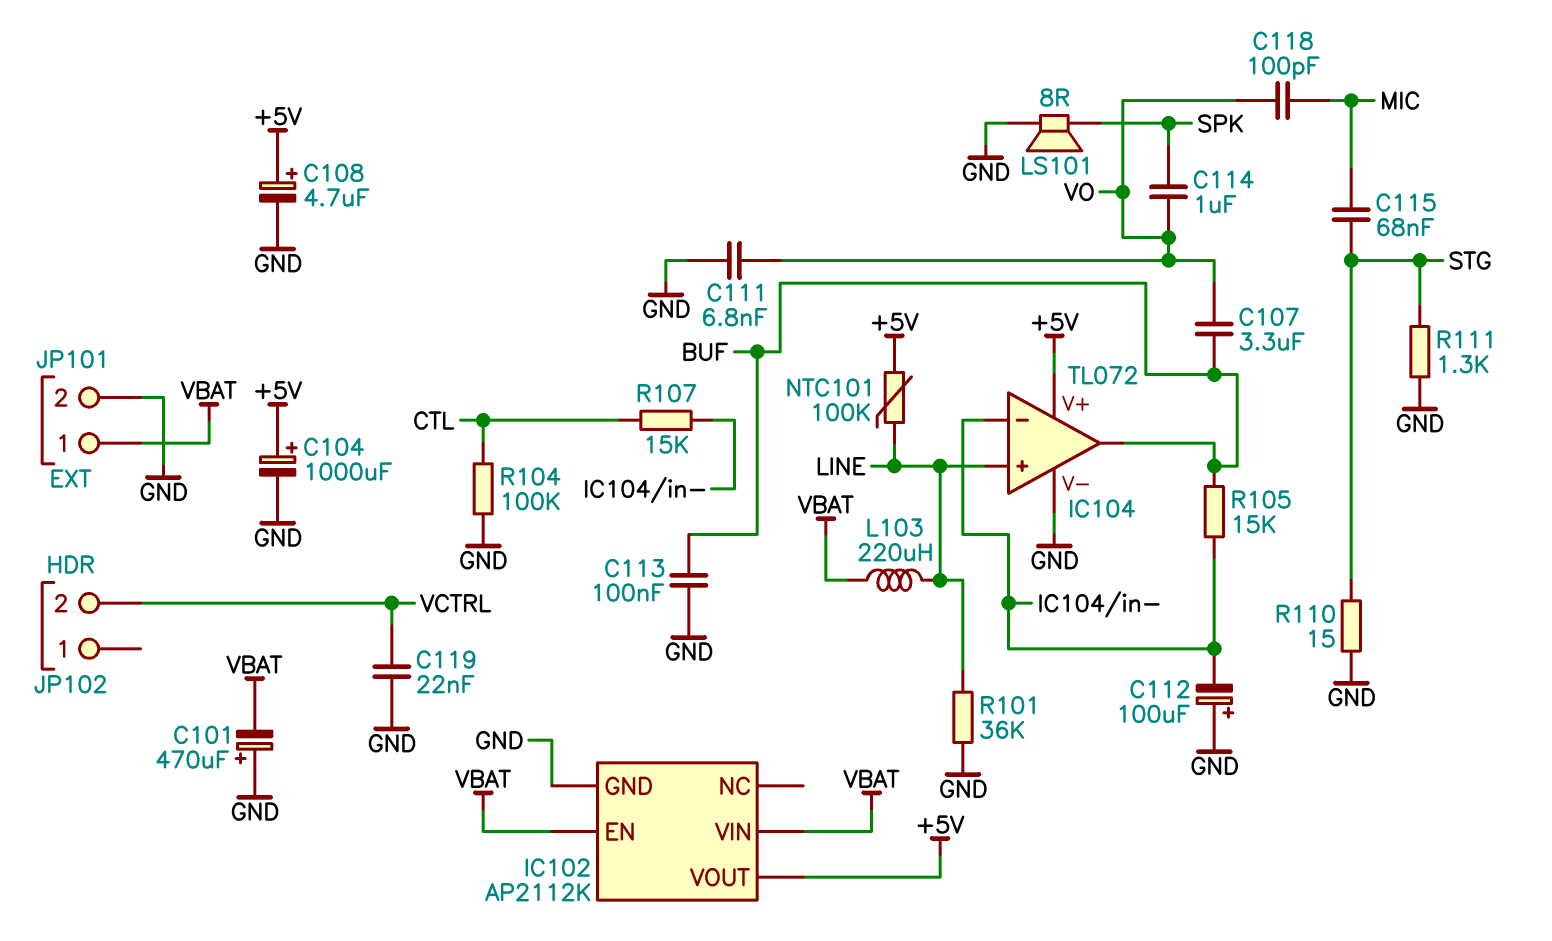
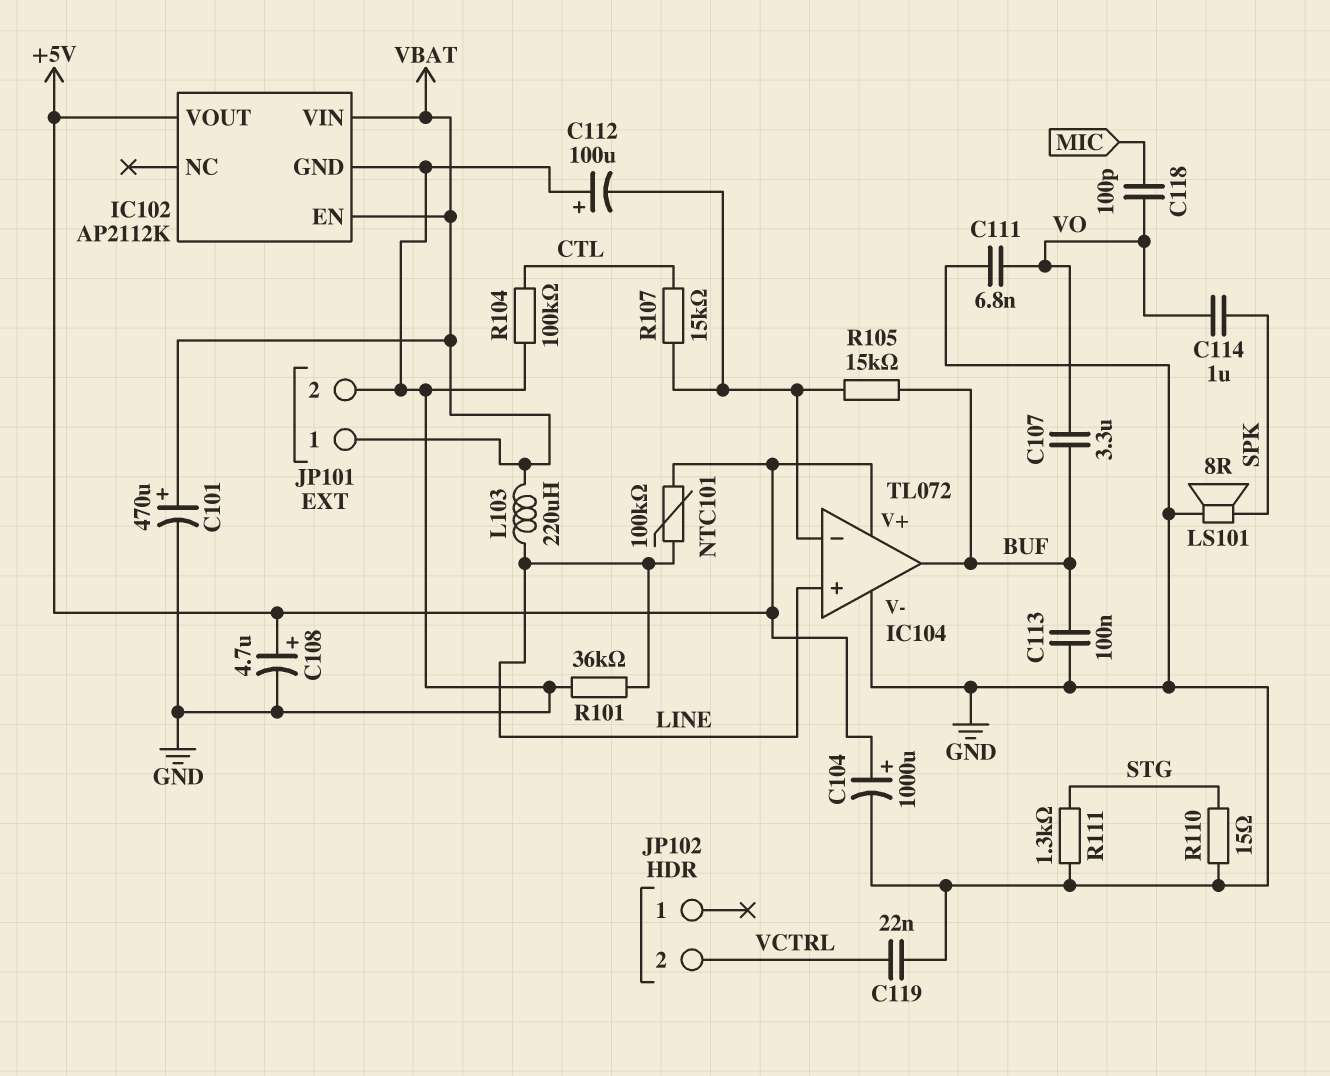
C101: 470uF (plus GND, minus VBAT) -> 470uF (plus VBAT, minus GND)
C115: 68nF (MIC, STG) -> none

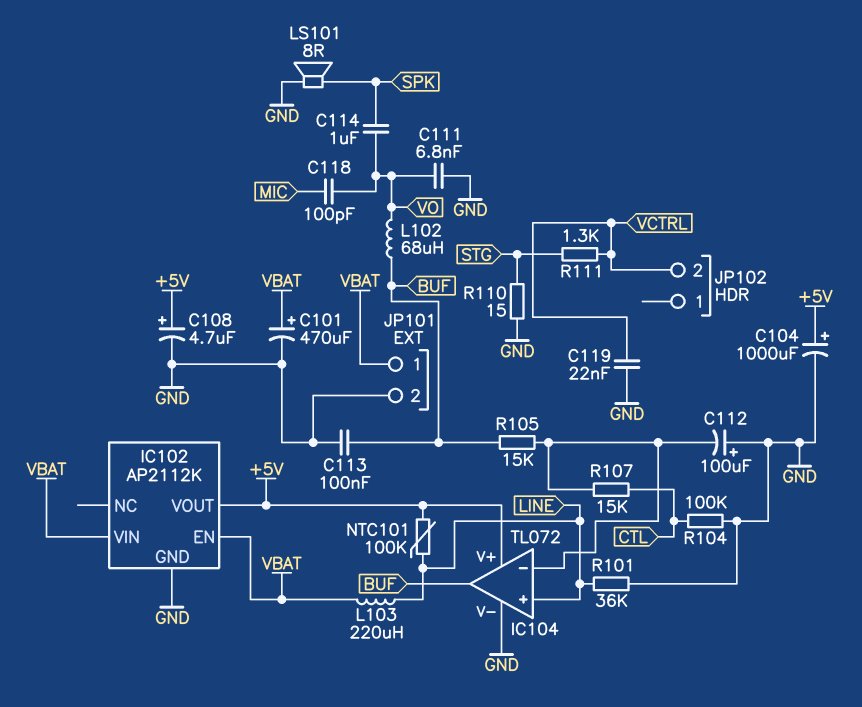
C107: 3.3uF (BUF, VO) -> none
L102: none -> 68uH (BUF, VO)
R111: 1.3k (GND, STG) -> 1.3k (STG, VCTRL)

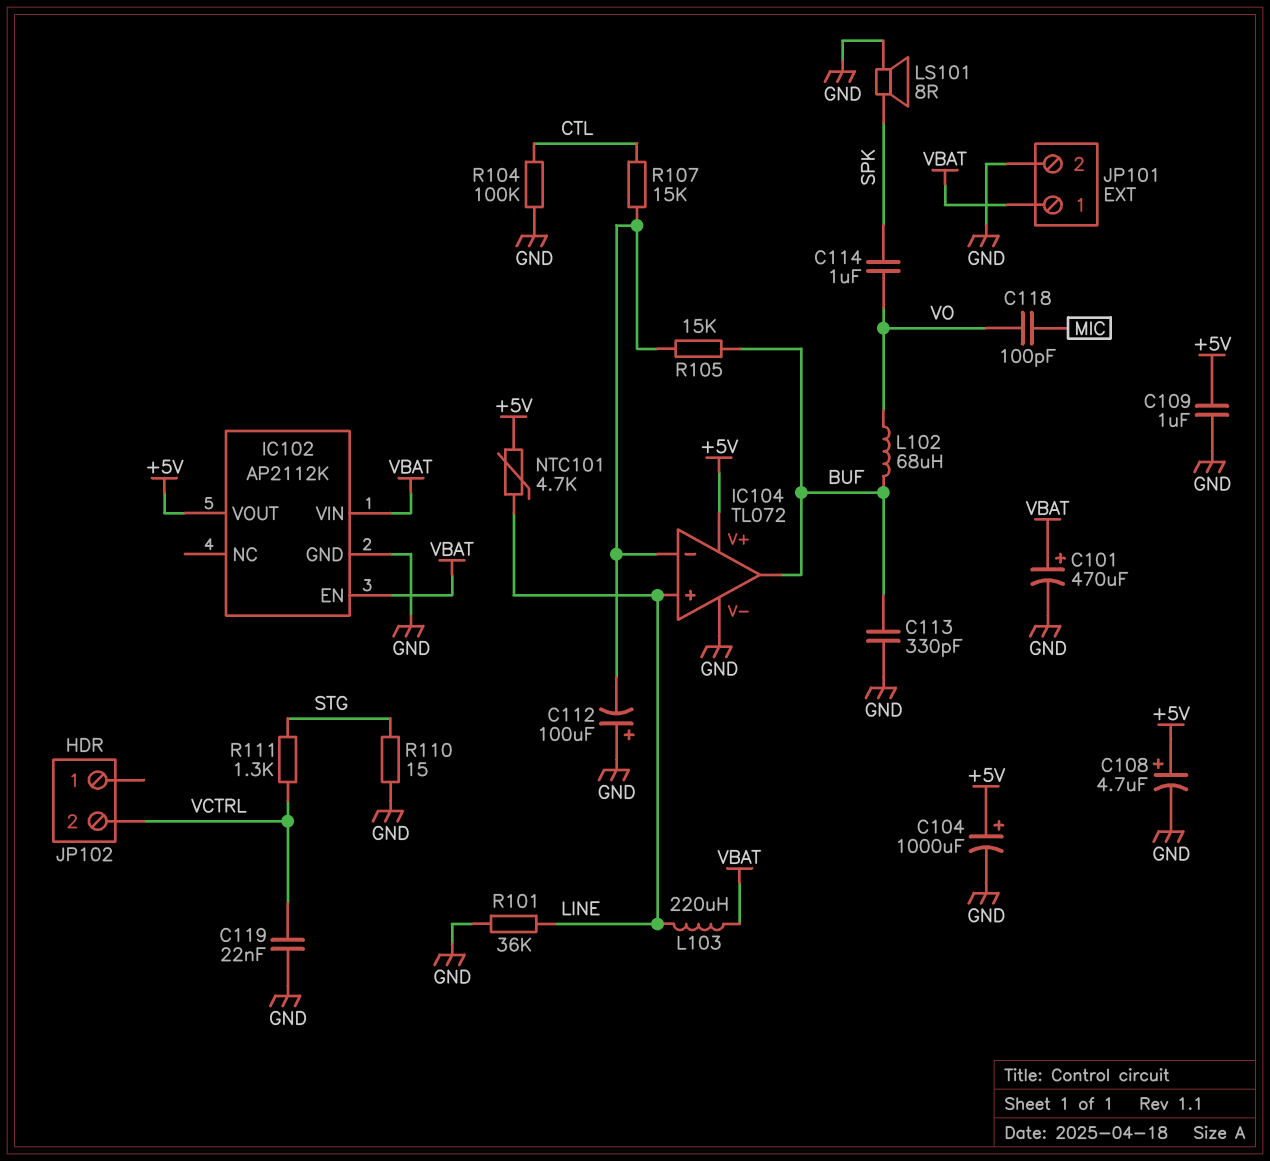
C109: none -> 1uF (+5V, GND)
C111: 6.8nF (GND, VO) -> none
C113: 100nF (BUF, GND) -> 330pF (BUF, GND)
NTC101: 100k (+5V, LINE) -> 4.7k (+5V, LINE)

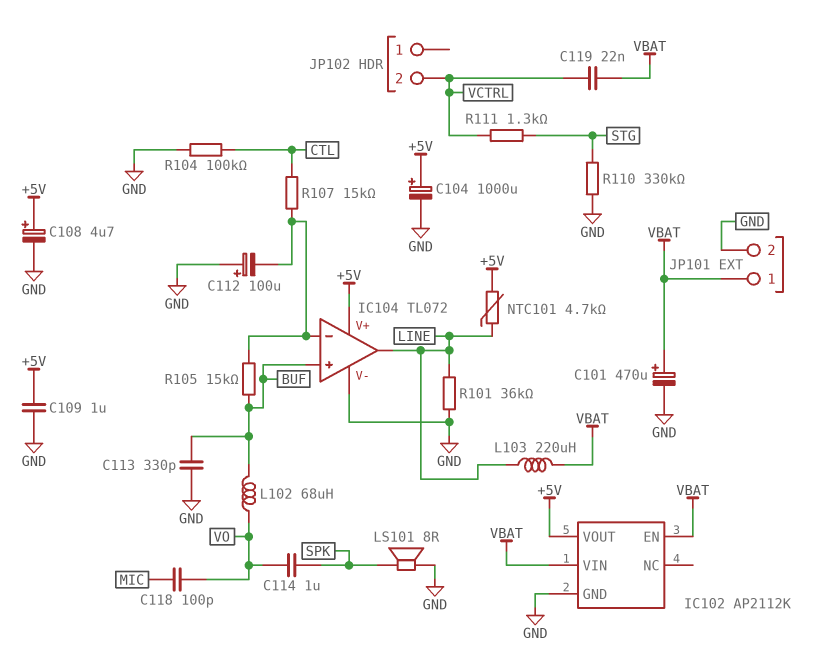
C119: 22nF (GND, VCTRL) -> 22nF (VBAT, VCTRL)
IC104 pin in+: LINE -> BUF
IC104 pin out: BUF -> LINE
R110: 15 (GND, STG) -> 330k (GND, STG)

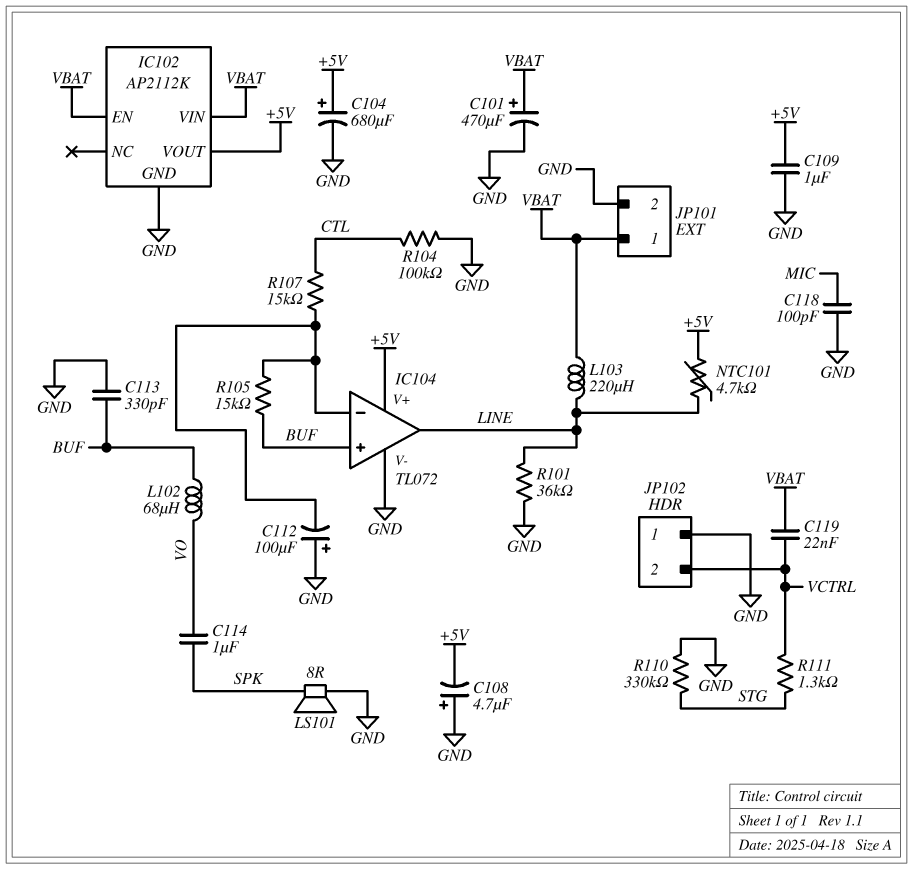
C104: 1000uF (plus +5V, minus GND) -> 680uF (plus +5V, minus GND)
C108: 4.7uF (plus +5V, minus GND) -> 4.7uF (plus GND, minus +5V)
C118: 100pF (MIC, VO) -> 100pF (GND, MIC)
JP102 pin 1: none -> GND

